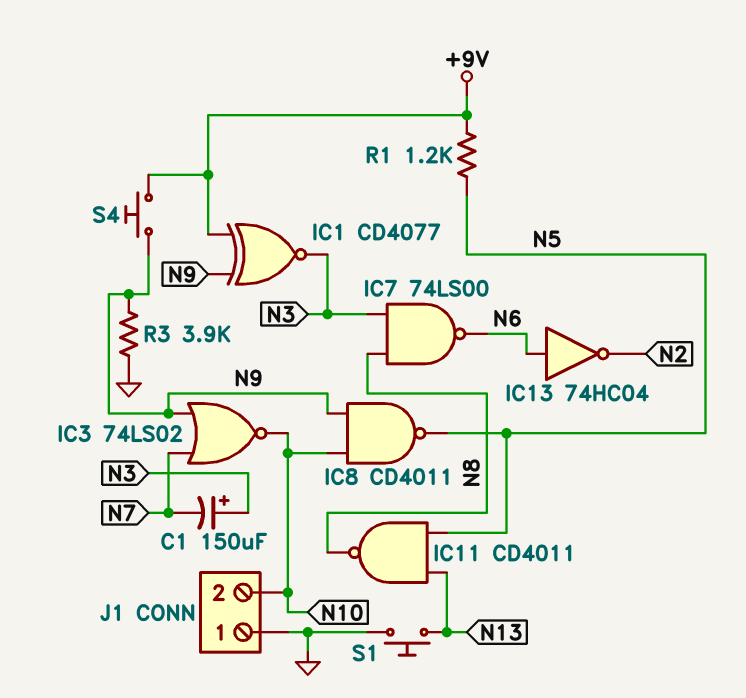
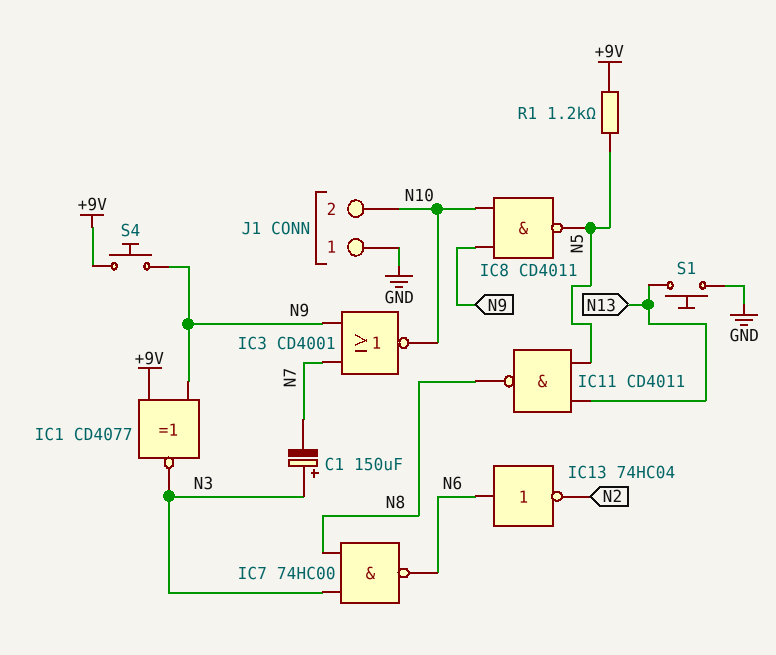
IC3: NOR 74LS02 (in N7, in N9, out N10) -> NOR CD4001 (in N7, in N9, out N10)
IC7: NAND 74LS00 (in N3, in N8, out N6) -> NAND 74HC00 (in N3, in N8, out N6)
R3: 3.9k (GND, N9) -> none

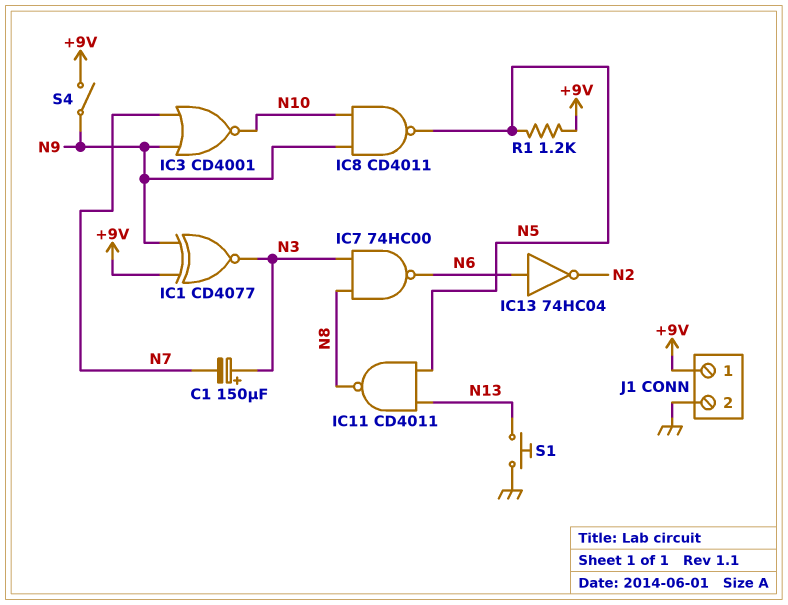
J1 pin 1: GND -> +9V
J1 pin 2: N10 -> GND
S4: button (+9V, N9) -> switch (+9V, N9)

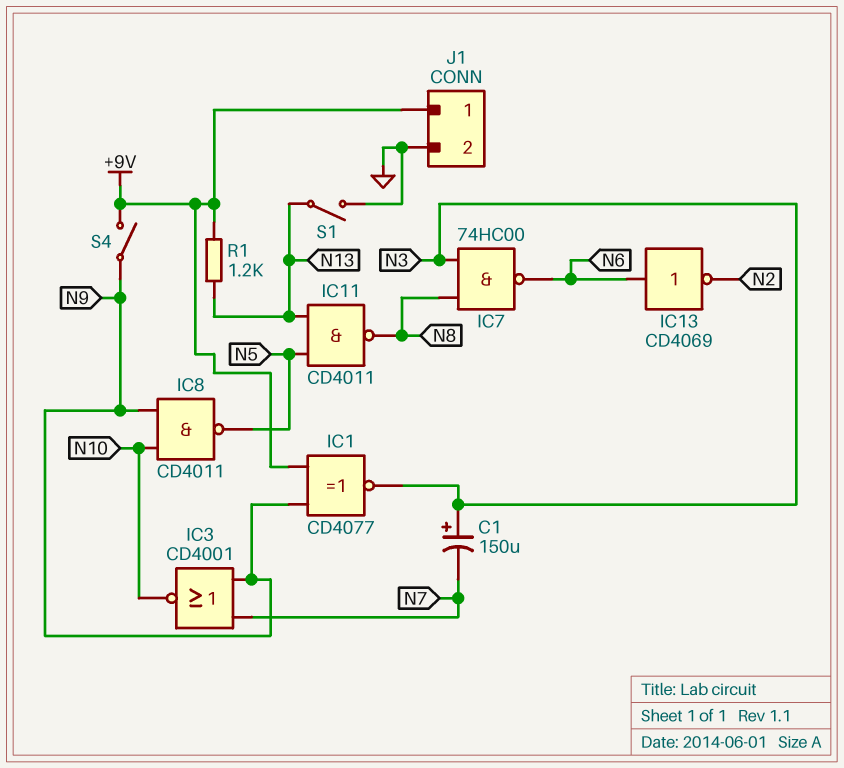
IC13: NOT 74HC04 (in N6, out N2) -> NOT CD4069 (in N6, out N2)
R1: 1.2k (+9V, N5) -> 1.2k (+9V, N13)
S1: button (GND, N13) -> switch (GND, N13)

